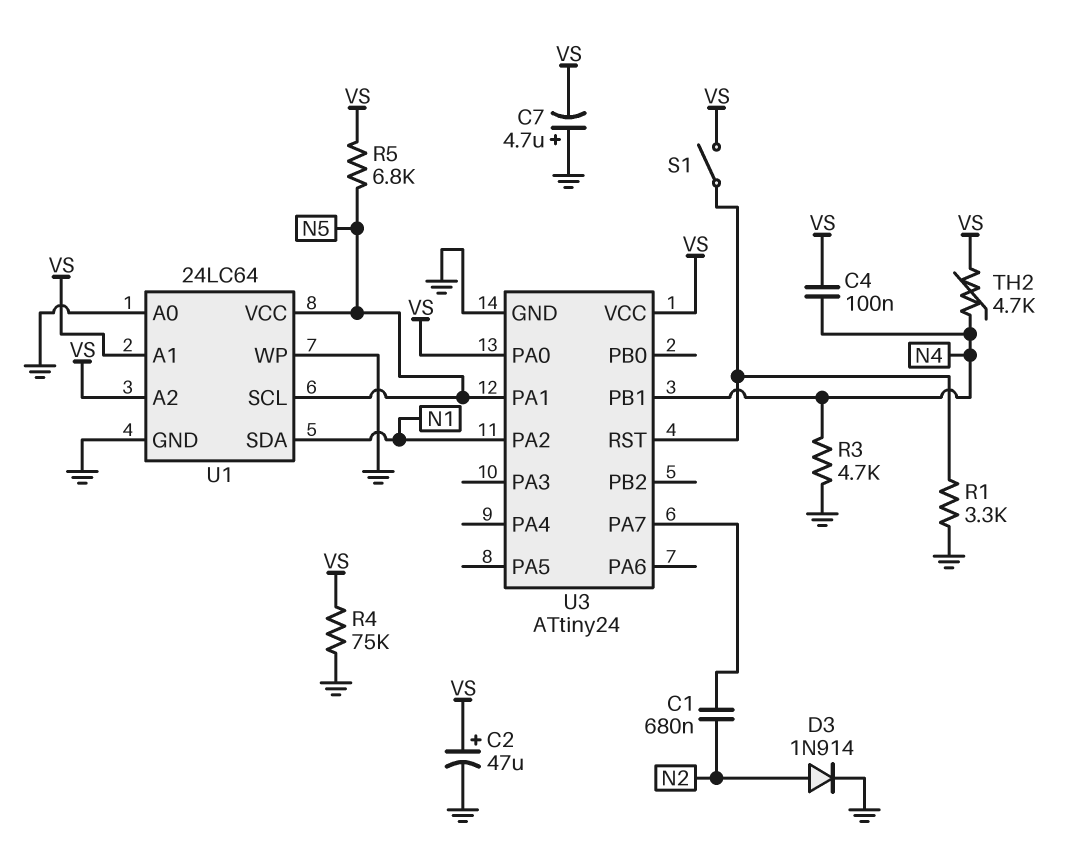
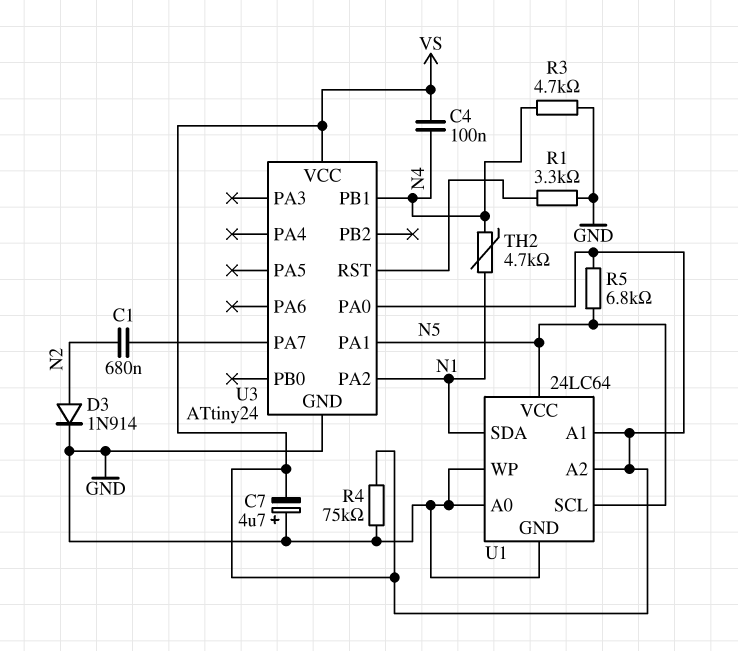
C2: 47uF (plus VS, minus GND) -> none
S1: switch (U3/RST, VS) -> none
TH2: 4.7k (N4, VS) -> 4.7k (N1, N4)

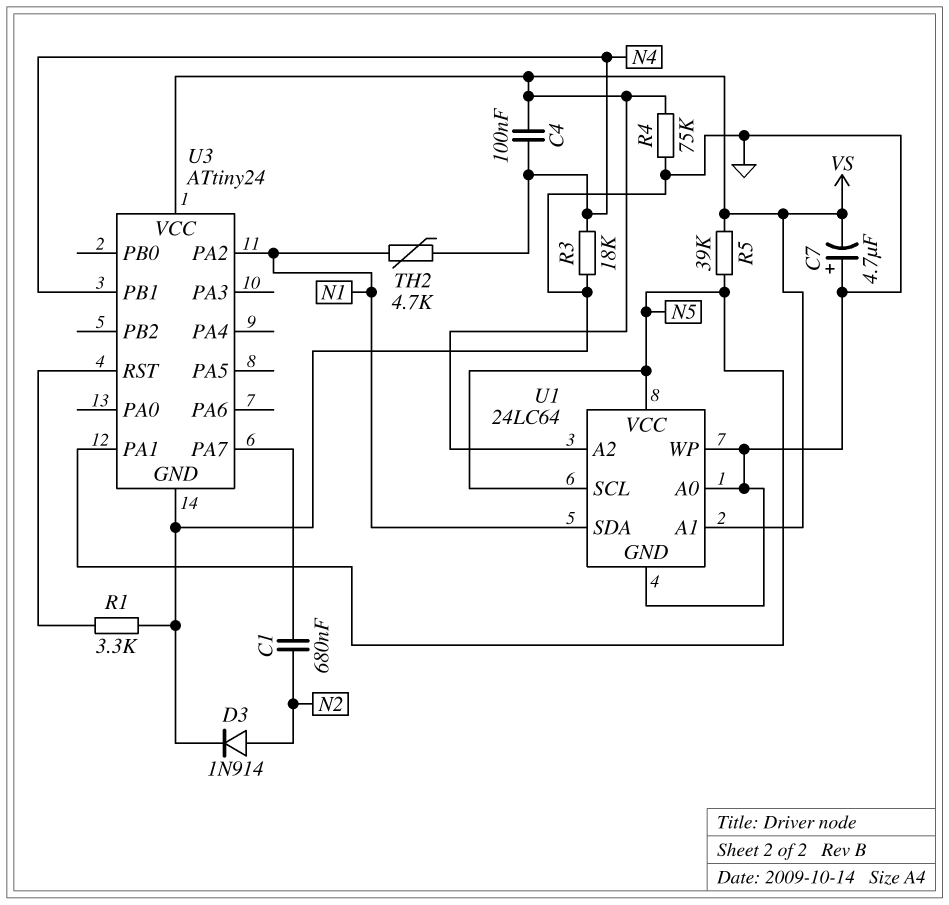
R3: 4.7k (GND, N4) -> 18k (GND, N4)
R5: 6.8k (N5, VS) -> 39k (N5, VS)
U3 pin PA0: VS -> none

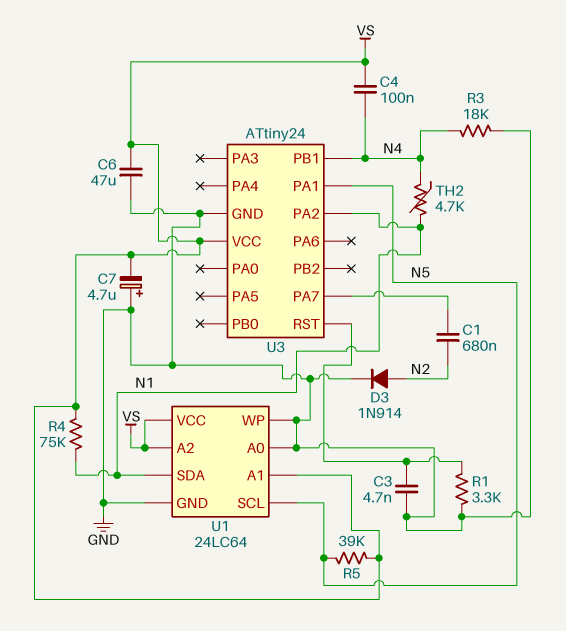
C3: none -> 4.7nF (GND, U3/RST)
C6: none -> 47uF (GND, VS)
R4: 75k (GND, VS) -> 75k (N1, VS)
U1 pin VCC: N5 -> VS

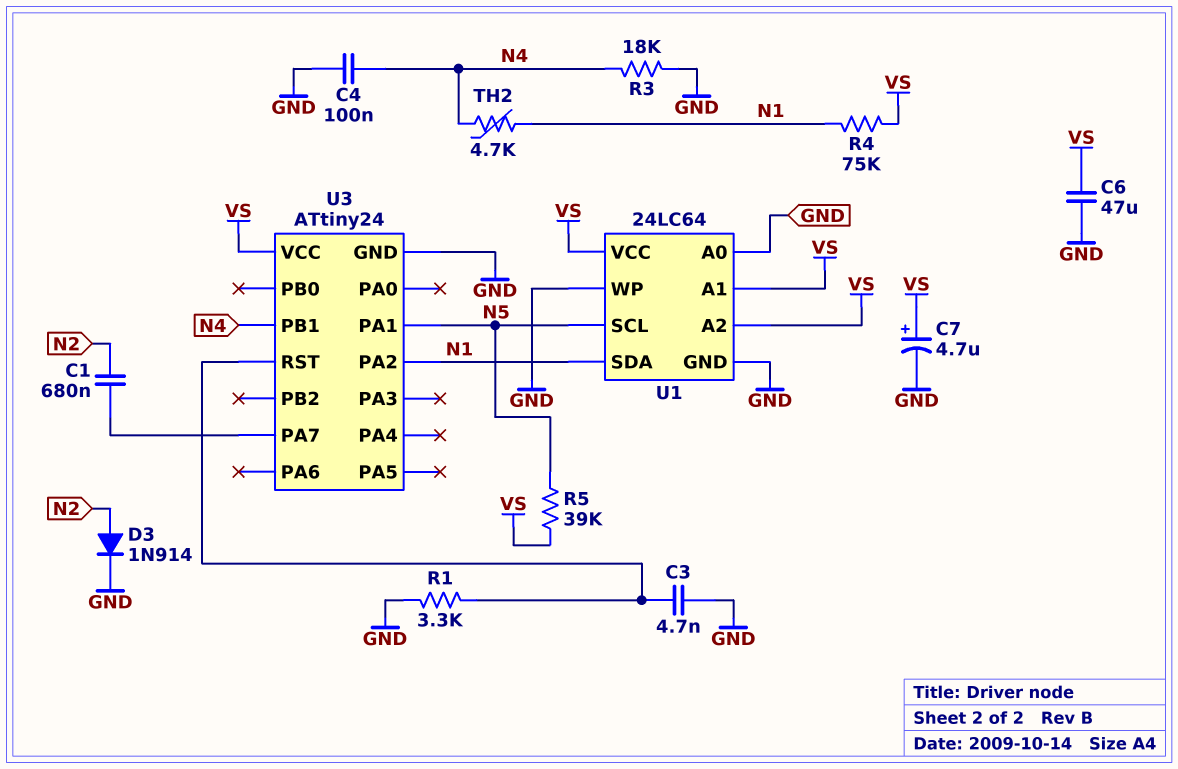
C4: 100nF (N4, VS) -> 100nF (GND, N4)
C7: 4.7uF (plus GND, minus VS) -> 4.7uF (plus VS, minus GND)

